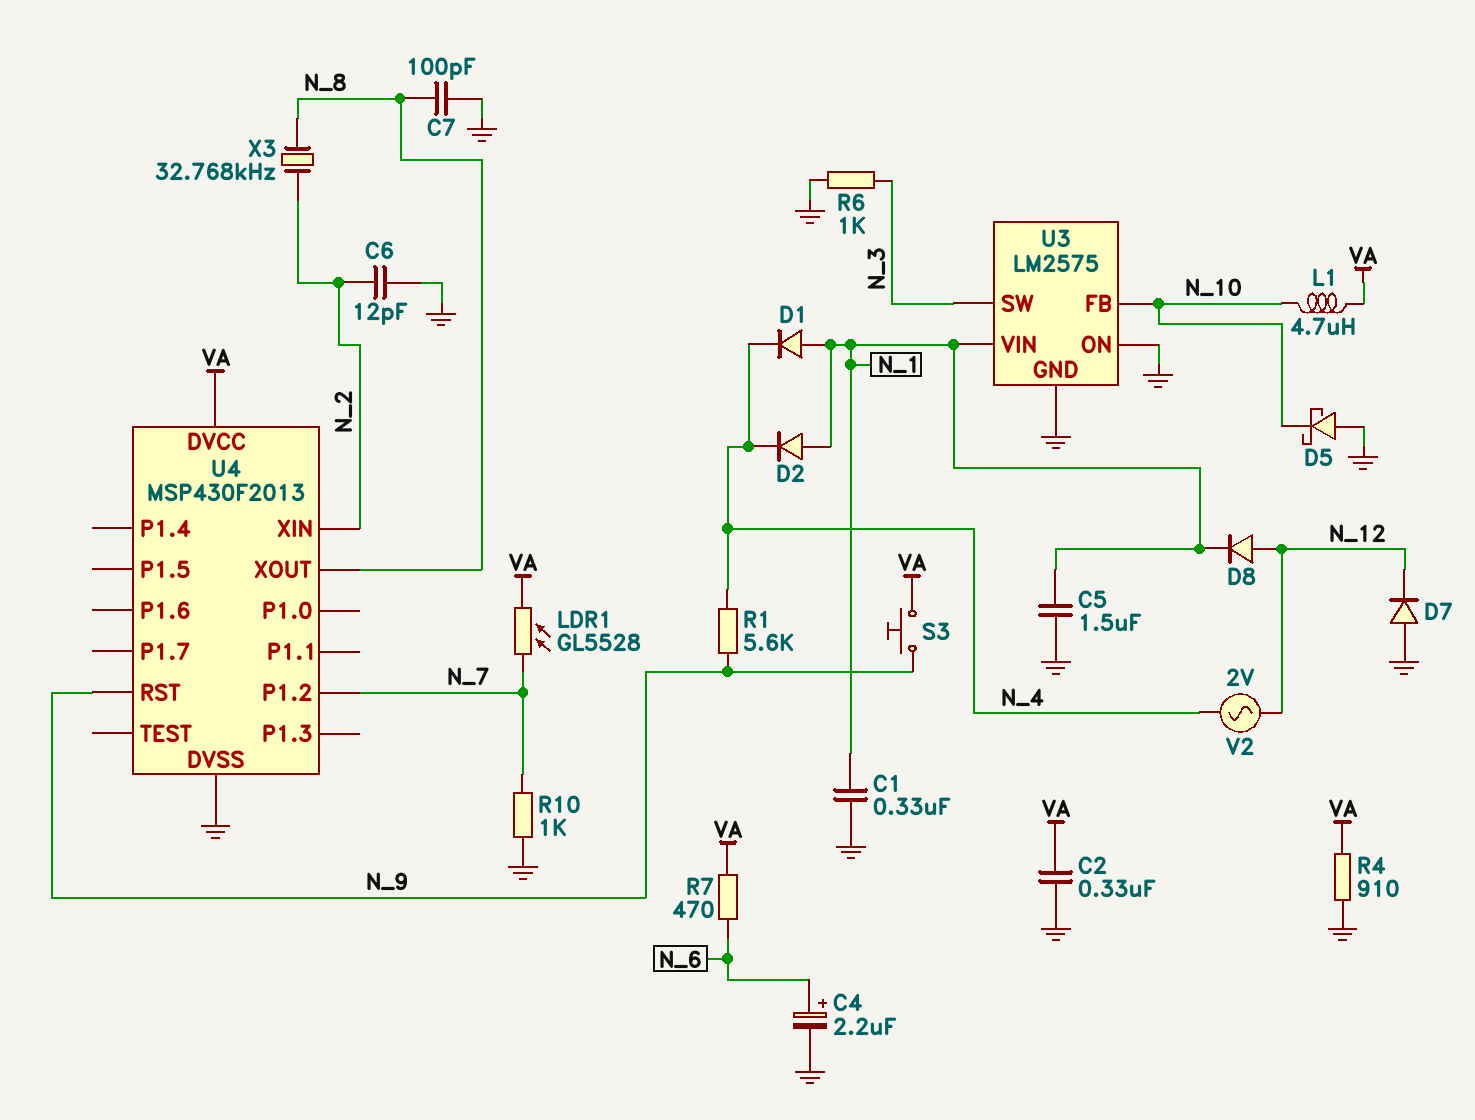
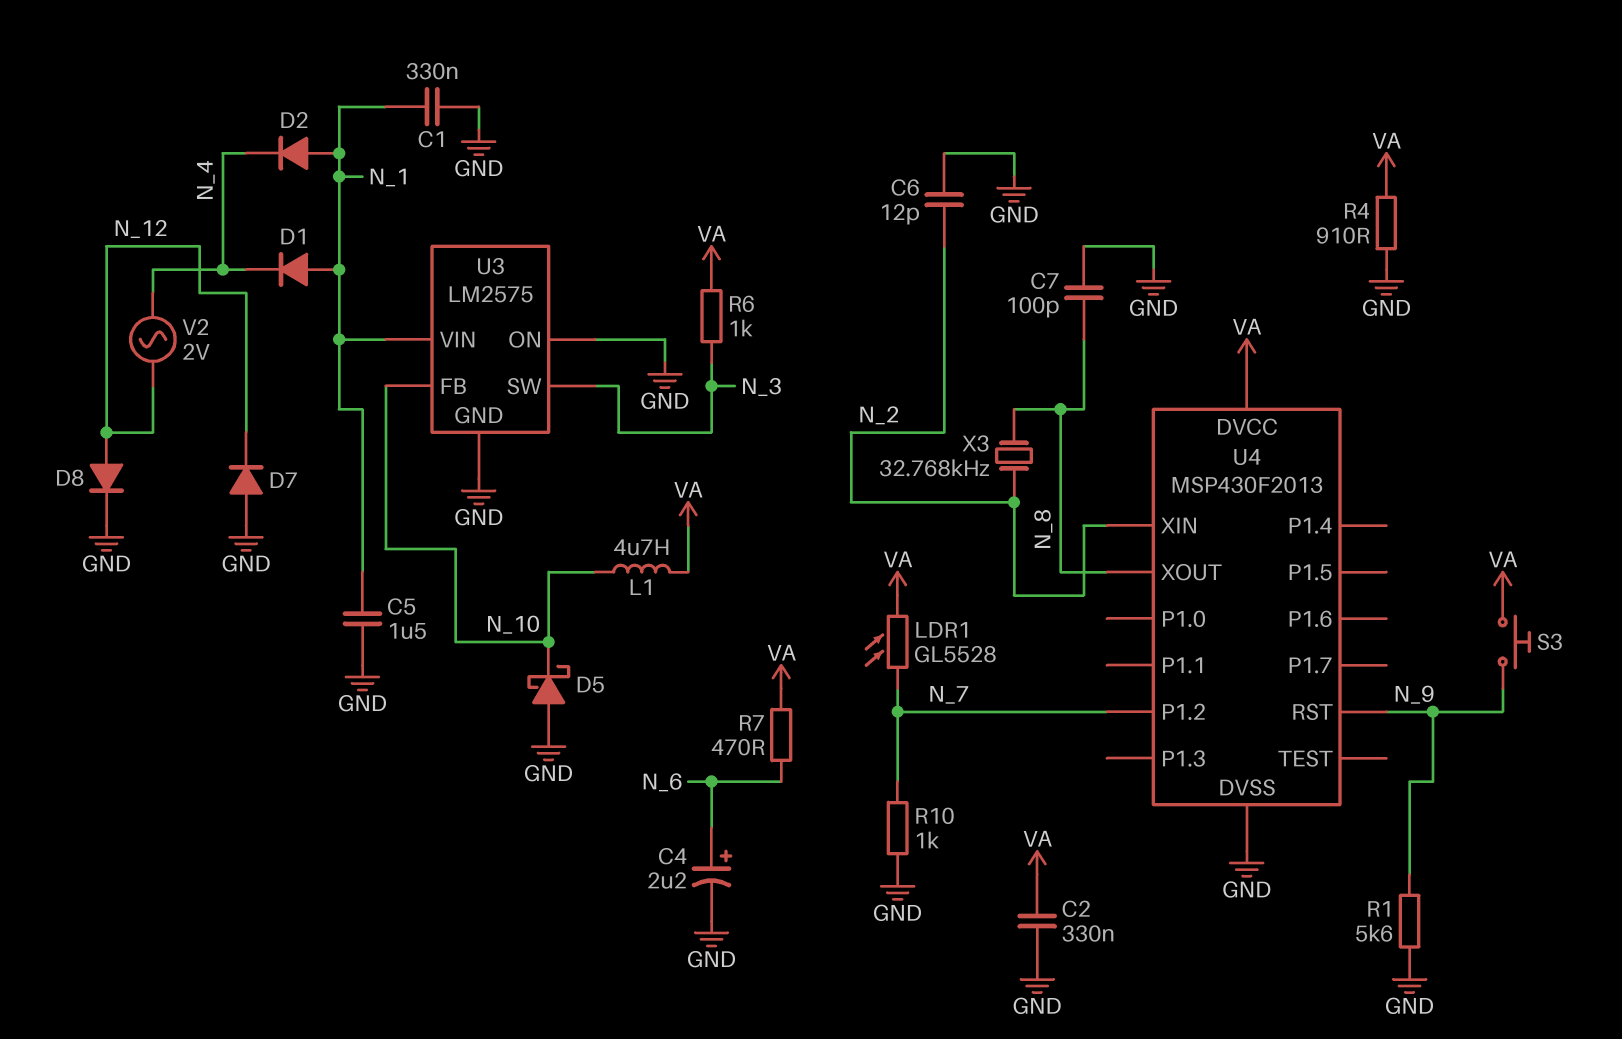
D8: diode (A N_12, K N_1) -> diode (A N_12, K GND)
R1: 5.6k (N_4, N_9) -> 5.6k (GND, N_9)
R6: 1k (GND, N_3) -> 1k (N_3, VA)

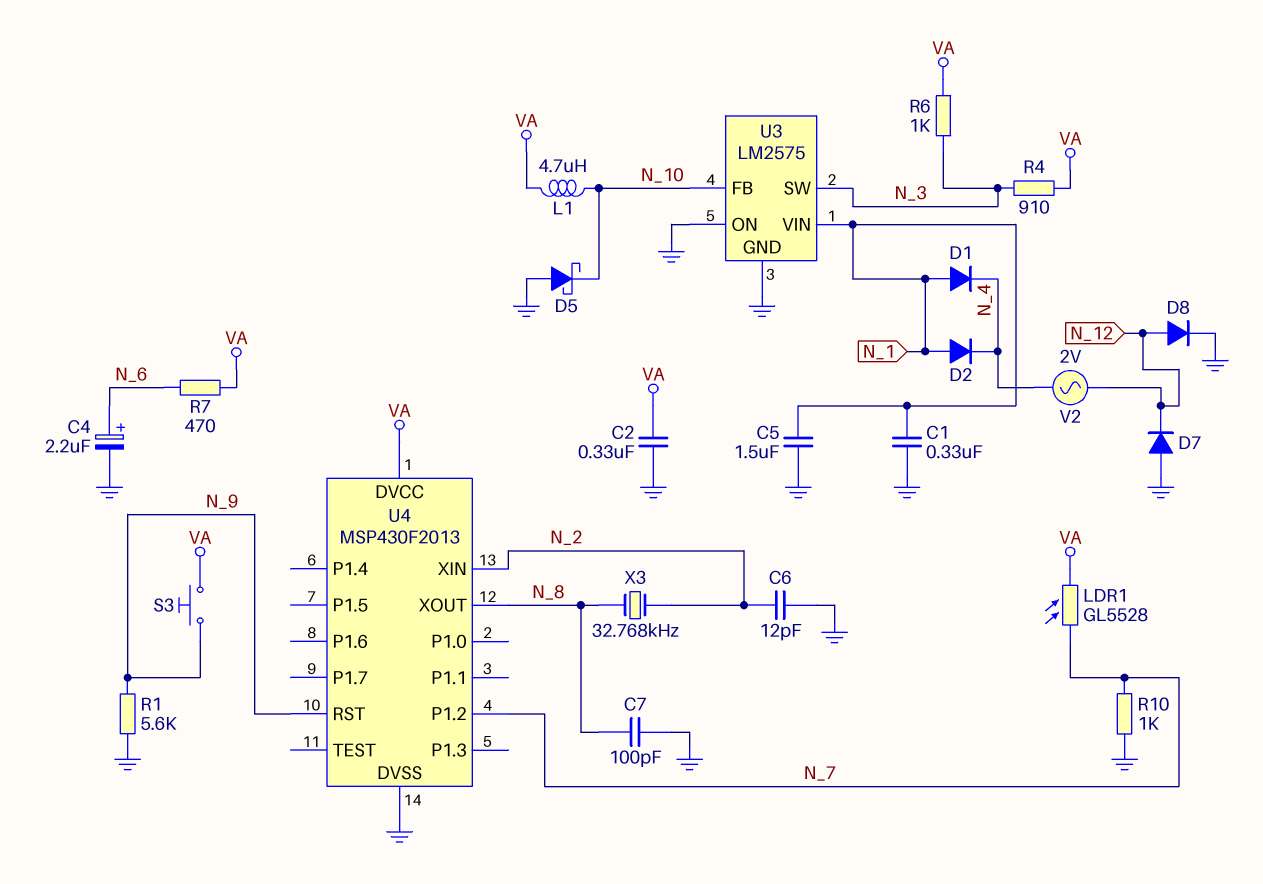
R4: 910 (GND, VA) -> 910 (N_3, VA)

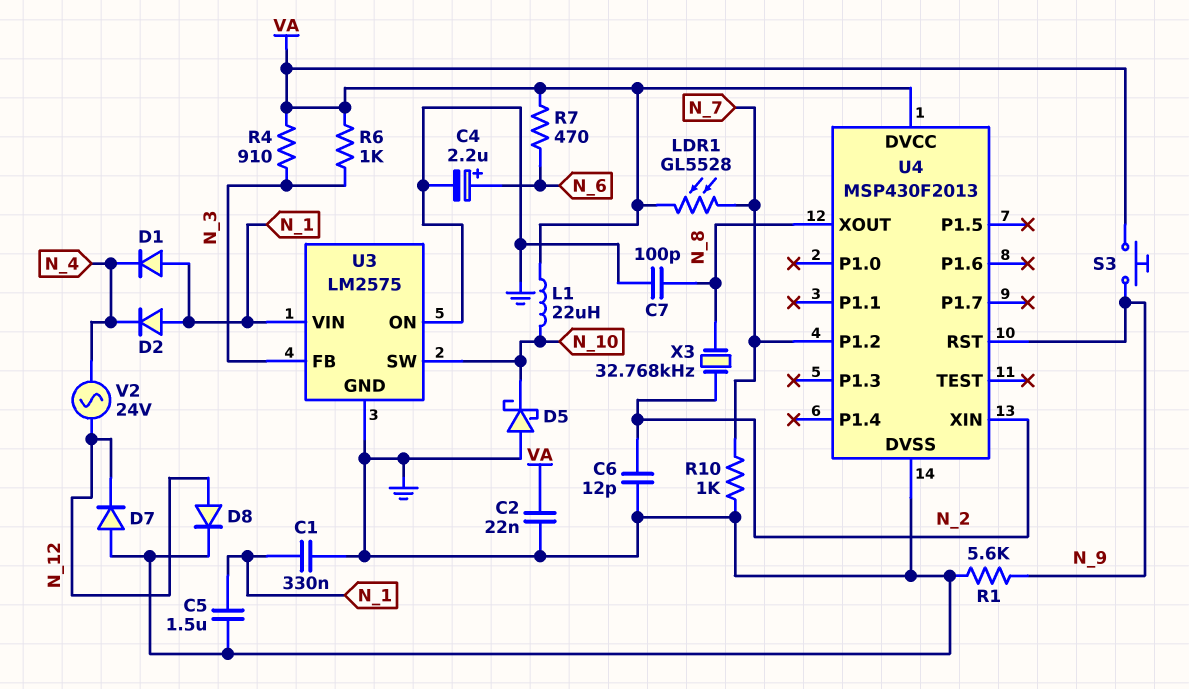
C2: 330nF (GND, VA) -> 22nF (GND, VA)
L1: 4.7uH (N_10, VA) -> 22uH (N_10, VA)
U3 pin FB: N_10 -> N_3
U3 pin SW: N_3 -> N_10
V2: AC 2V (N_4, N_12) -> AC 24V (N_4, N_12)

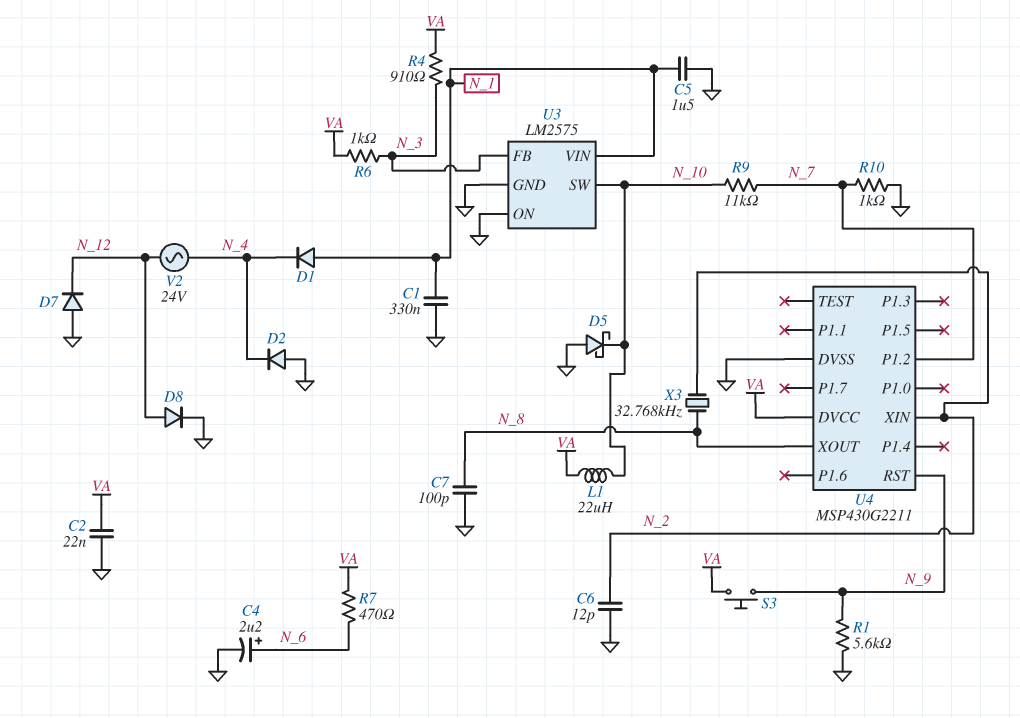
D2: diode (A N_1, K N_4) -> diode (A GND, K N_4)
LDR1: GL5528 (N_7, VA) -> none
R9: none -> 11k (N_7, N_10)
U4: MSP430F2013 -> MSP430G2211

